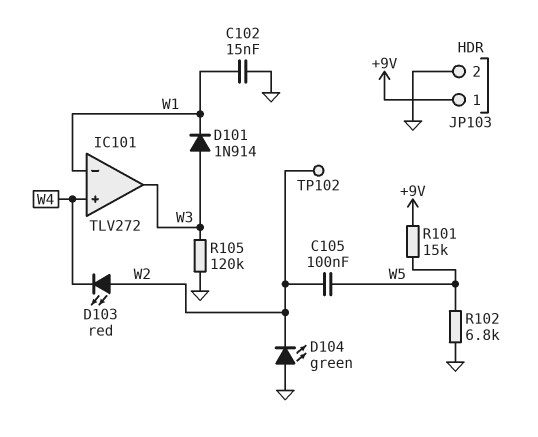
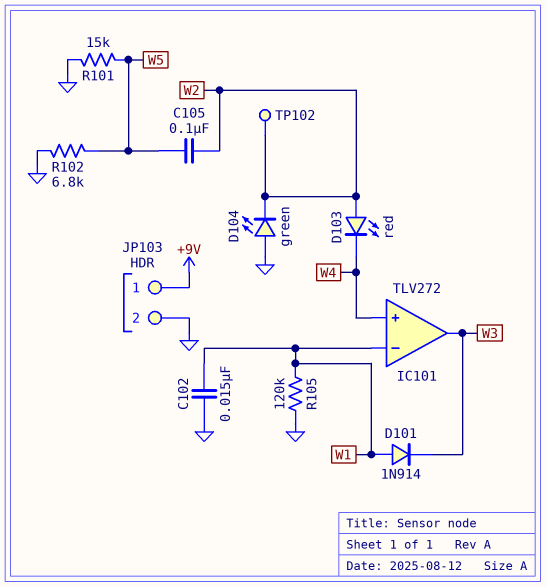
D101: diode 1N914 (A W3, K W1) -> diode 1N914 (A W1, K W3)
R101: 15k (+9V, W5) -> 15k (GND, W5)
R105: 120k (GND, W3) -> 120k (GND, W1)

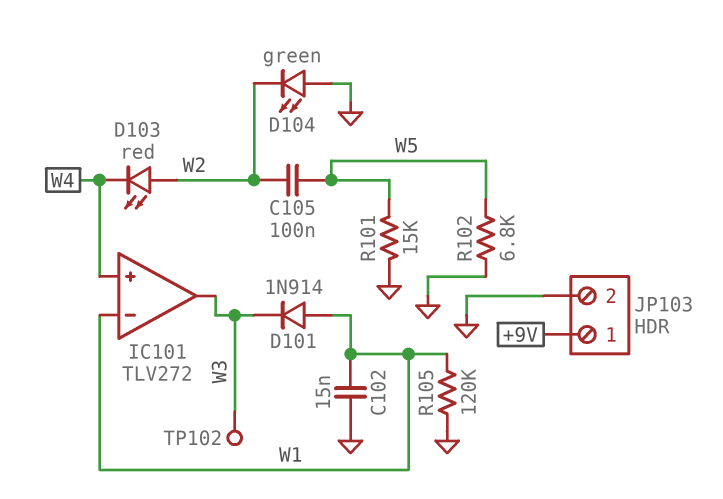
TP102: test point (W2) -> test point (W3)

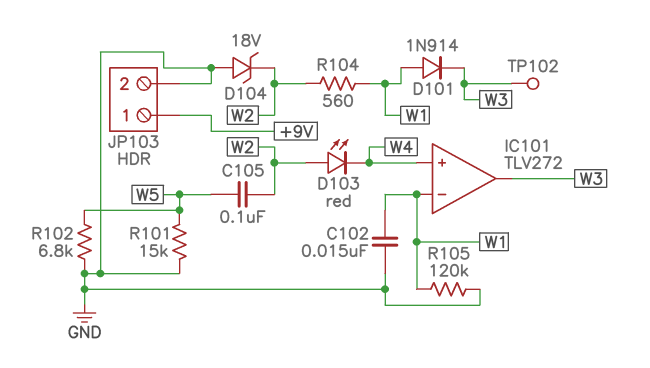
D104: LED green (A GND, K W2) -> zener 18V (A GND, K W2)
R104: none -> 560 (W1, W2)

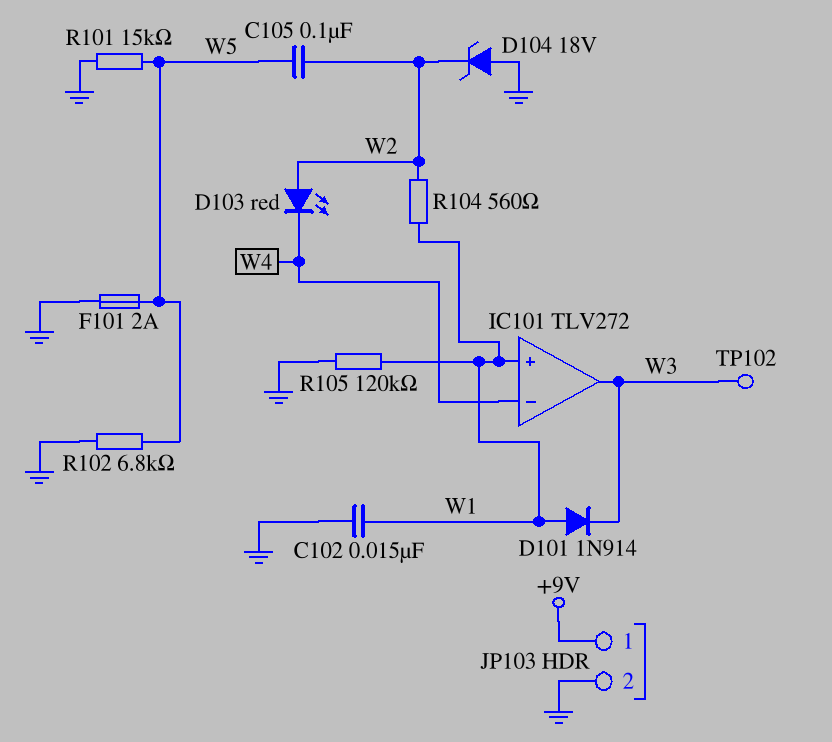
F101: none -> 2A (GND, W5)
IC101 pin in+: W4 -> W1
IC101 pin in-: W1 -> W4

